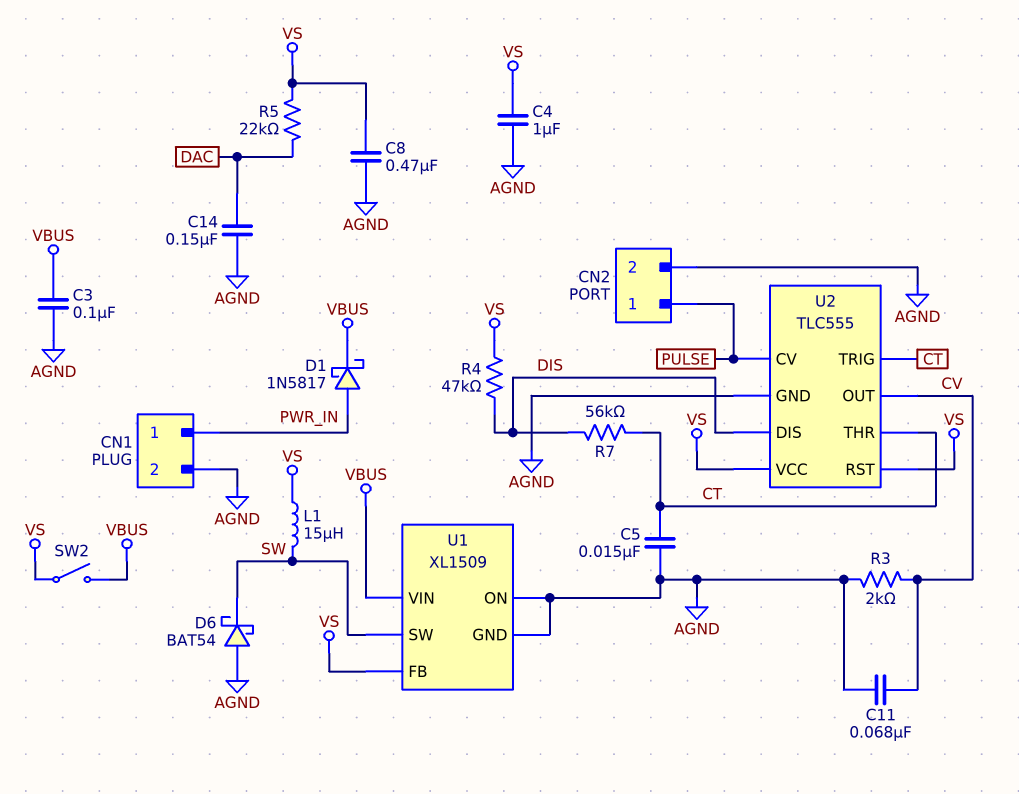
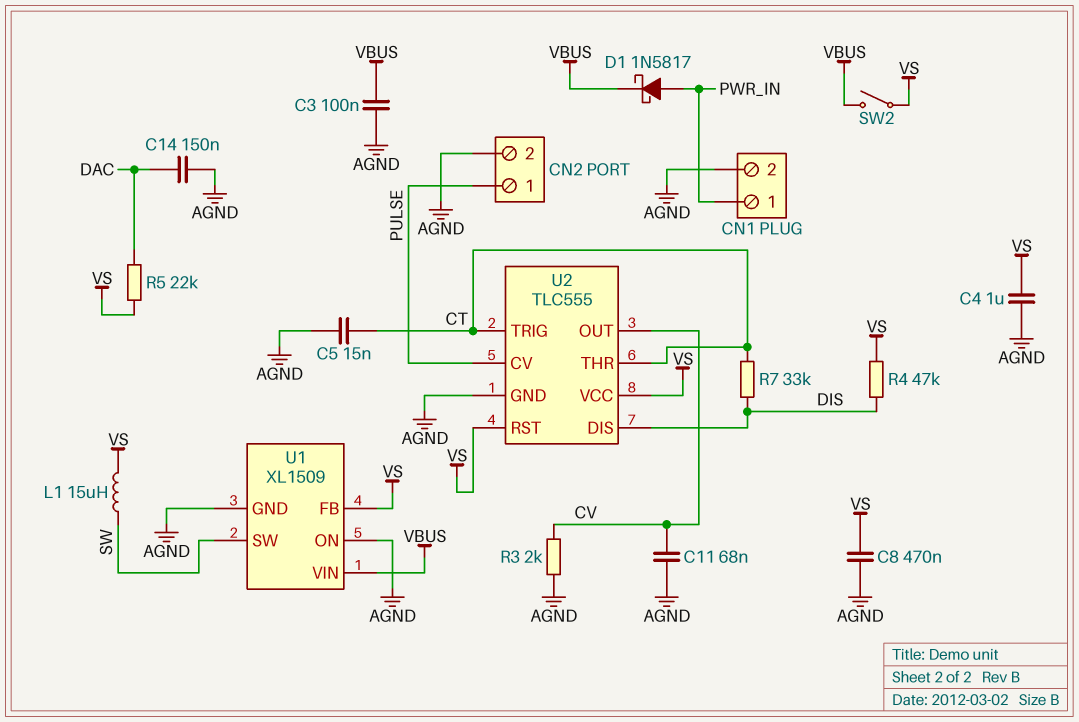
D6: schottky BAT54 (A AGND, K SW) -> none
R7: 56k (CT, DIS) -> 33k (CT, DIS)

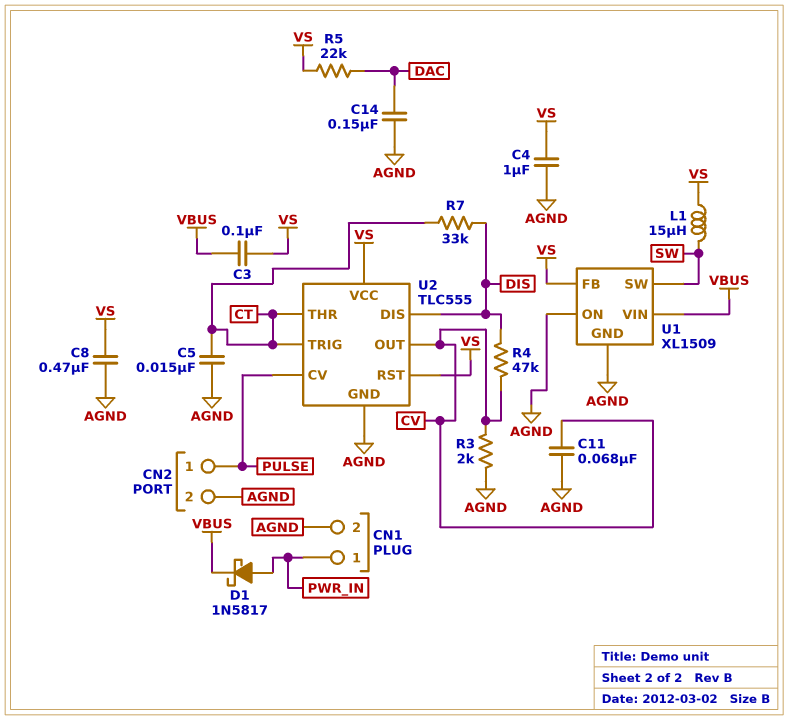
C3: 100nF (AGND, VBUS) -> 100nF (VBUS, VS)
R4: 47k (DIS, VS) -> 47k (CV, DIS)
SW2: switch (VBUS, VS) -> none

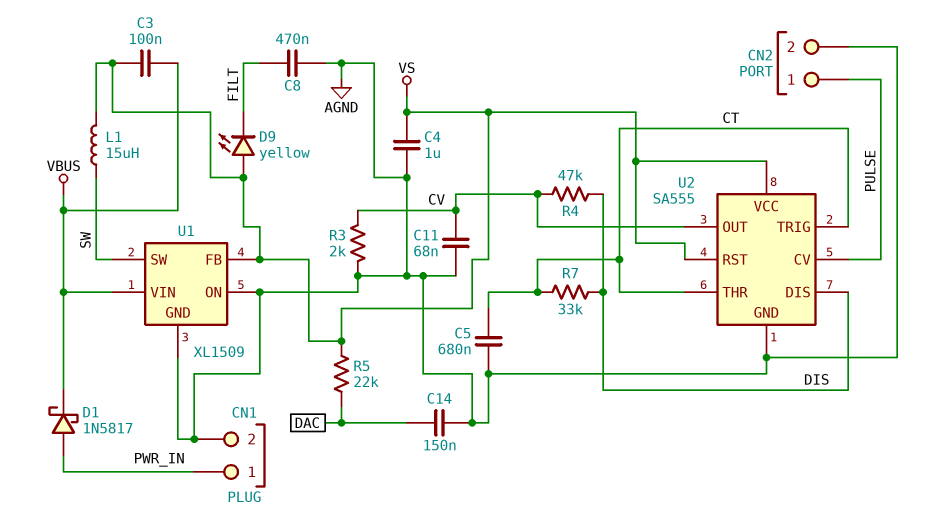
C5: 15nF (AGND, CT) -> 680nF (AGND, CT)
C8: 470nF (AGND, VS) -> 470nF (AGND, FILT)
D9: none -> LED yellow (A VS, K FILT)
U2: TLC555 -> SA555

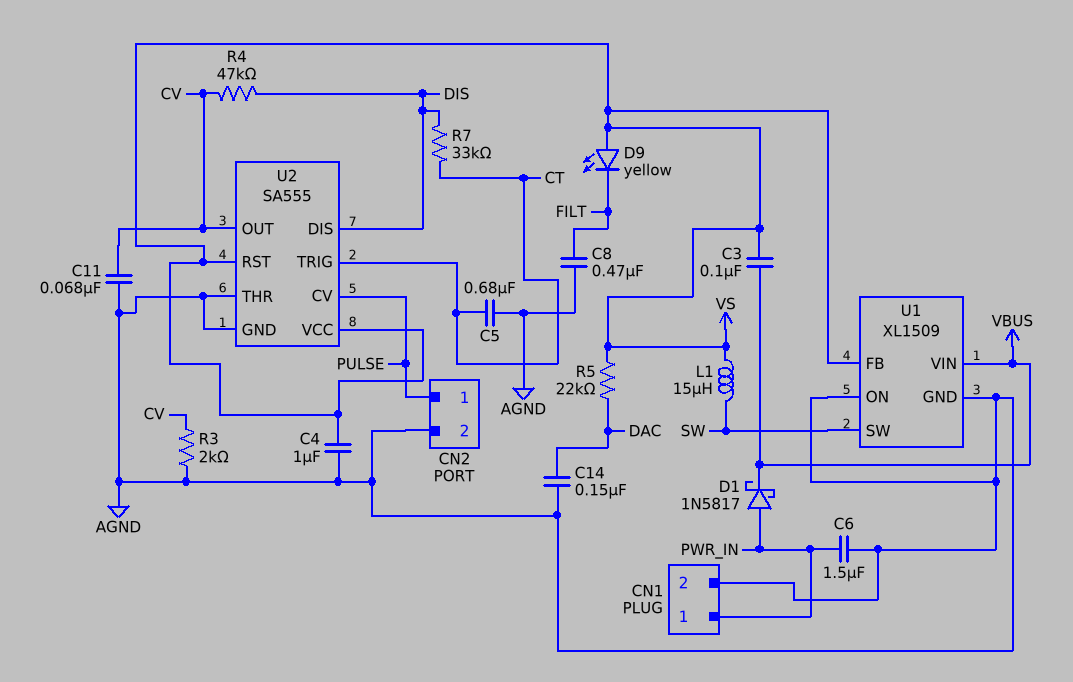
C6: none -> 1.5uF (AGND, PWR_IN)
U2 pin THR: CT -> AGND

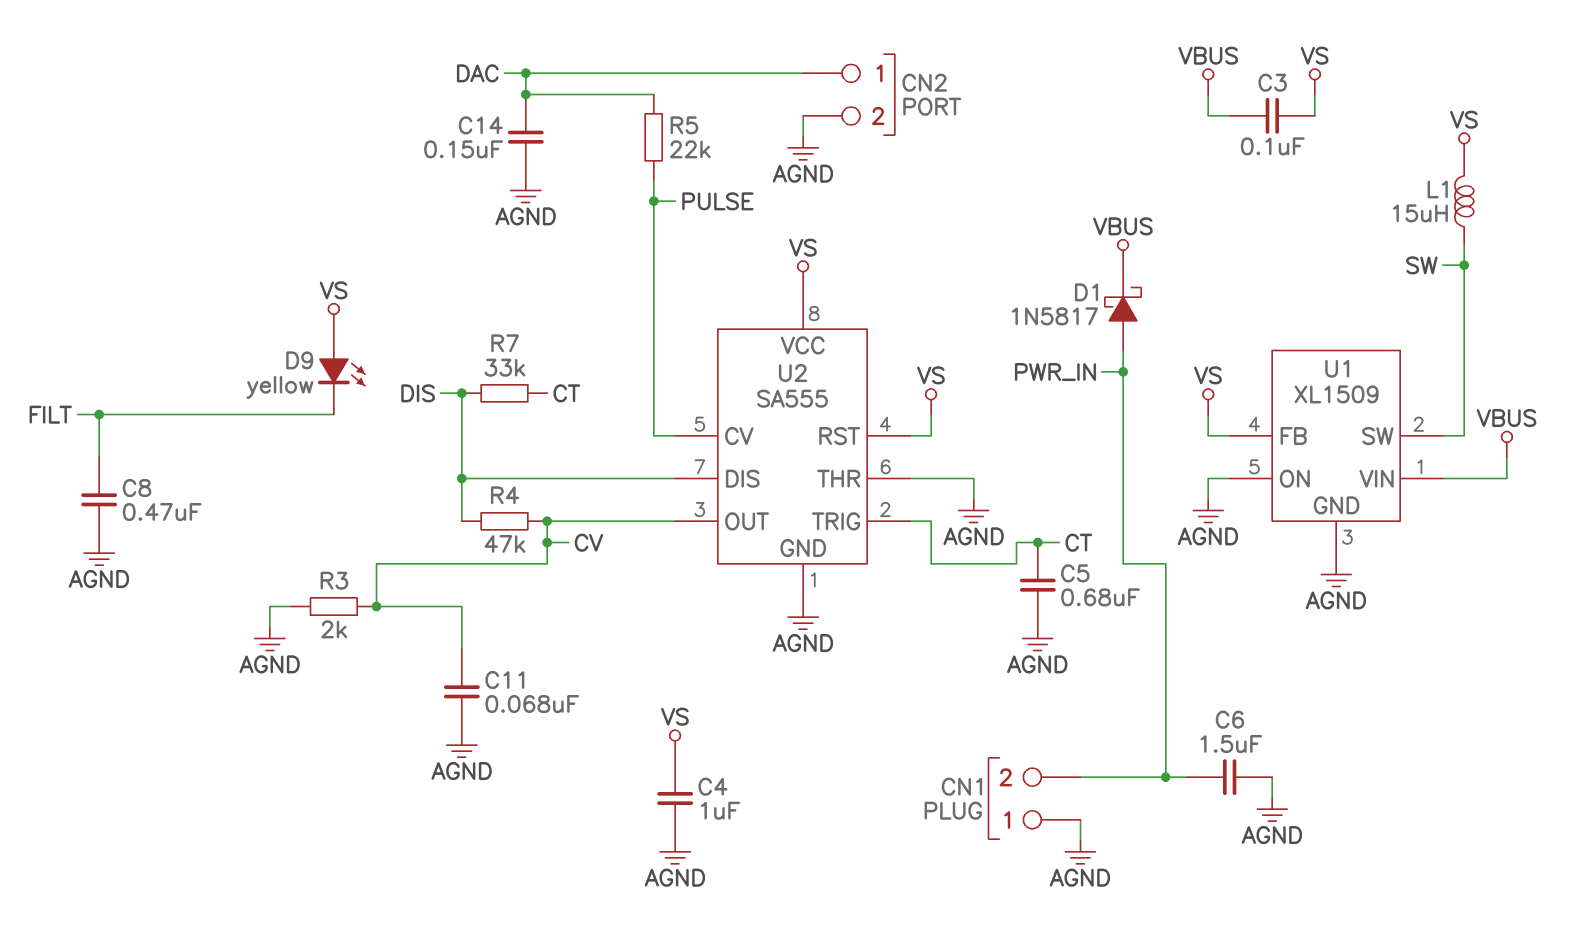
CN1 pin 1: PWR_IN -> AGND
CN1 pin 2: AGND -> PWR_IN
CN2 pin 1: PULSE -> DAC
R5: 22k (DAC, VS) -> 22k (DAC, PULSE)

